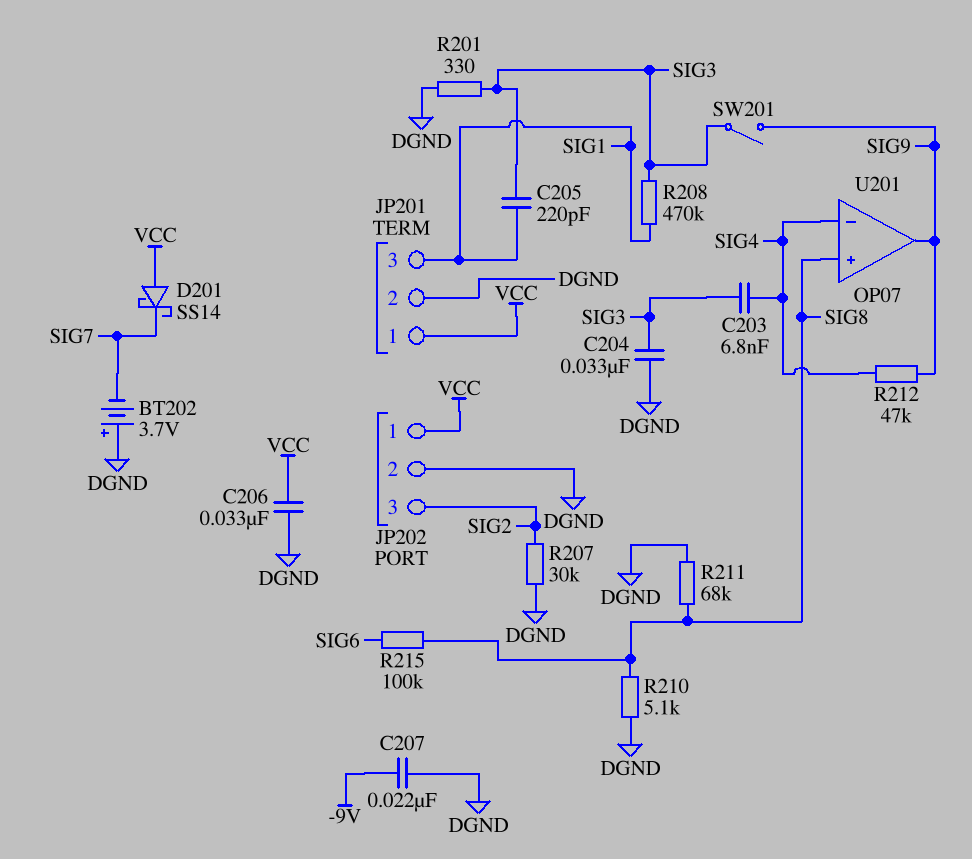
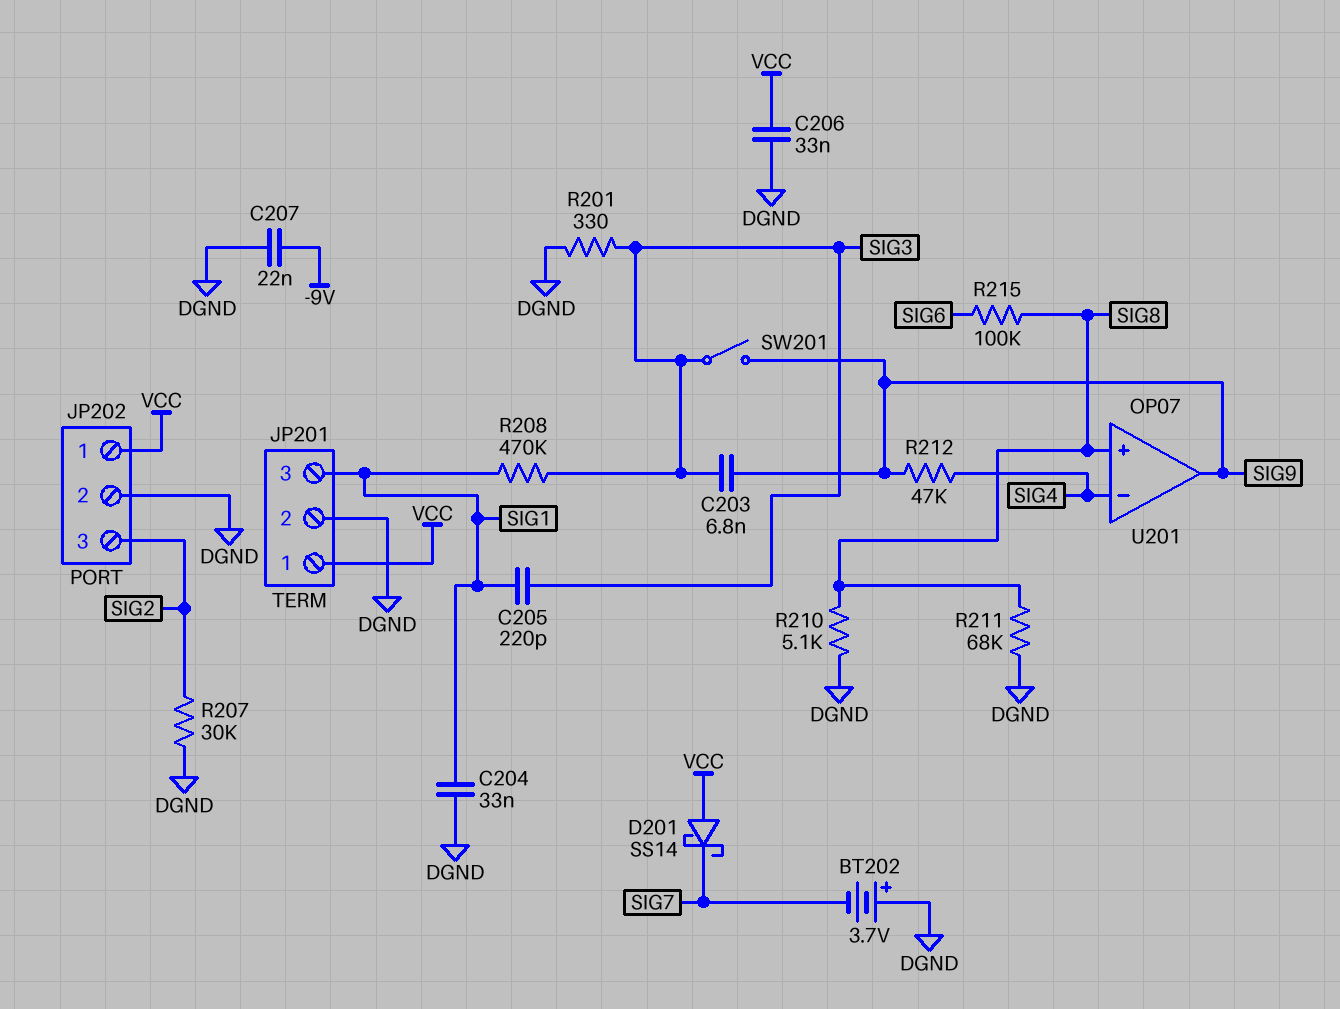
C203: 6.8nF (SIG3, SIG4) -> 6.8nF (SIG3, SIG9)
C204: 33nF (DGND, SIG3) -> 33nF (DGND, SIG1)

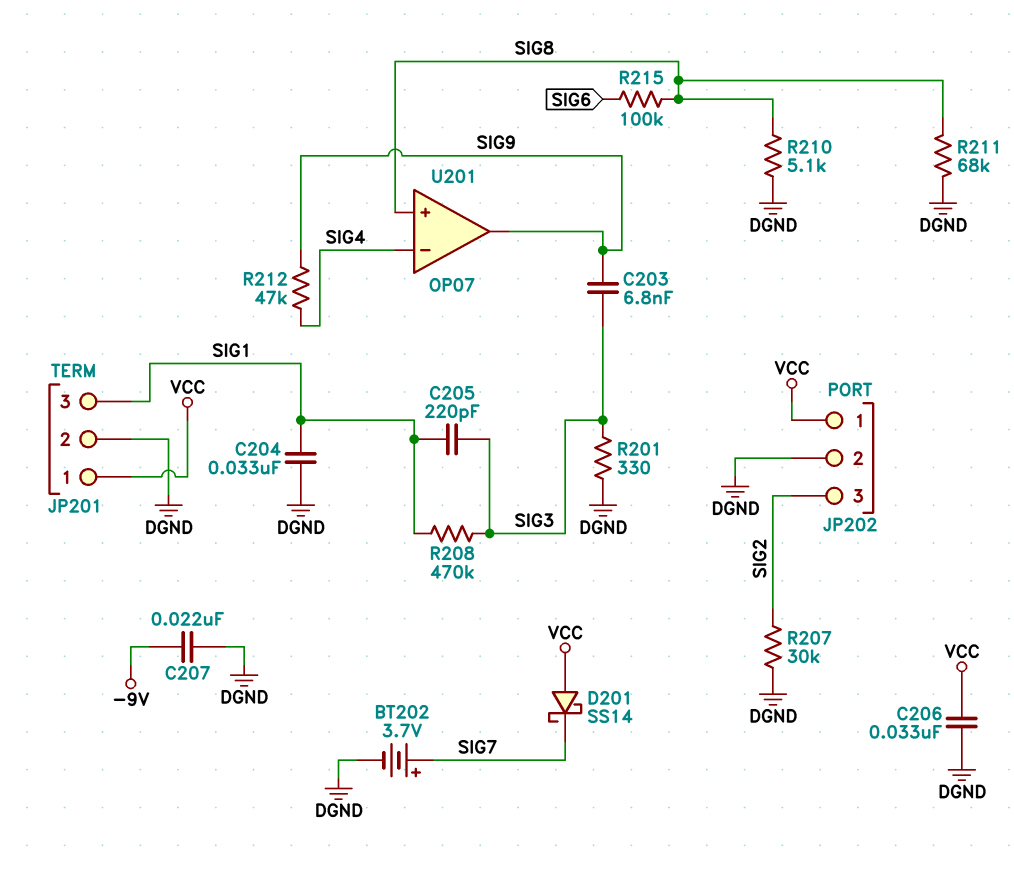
BT202: 3.7V (plus DGND, minus SIG7) -> 3.7V (plus SIG7, minus DGND)
SW201: switch (SIG3, SIG9) -> none

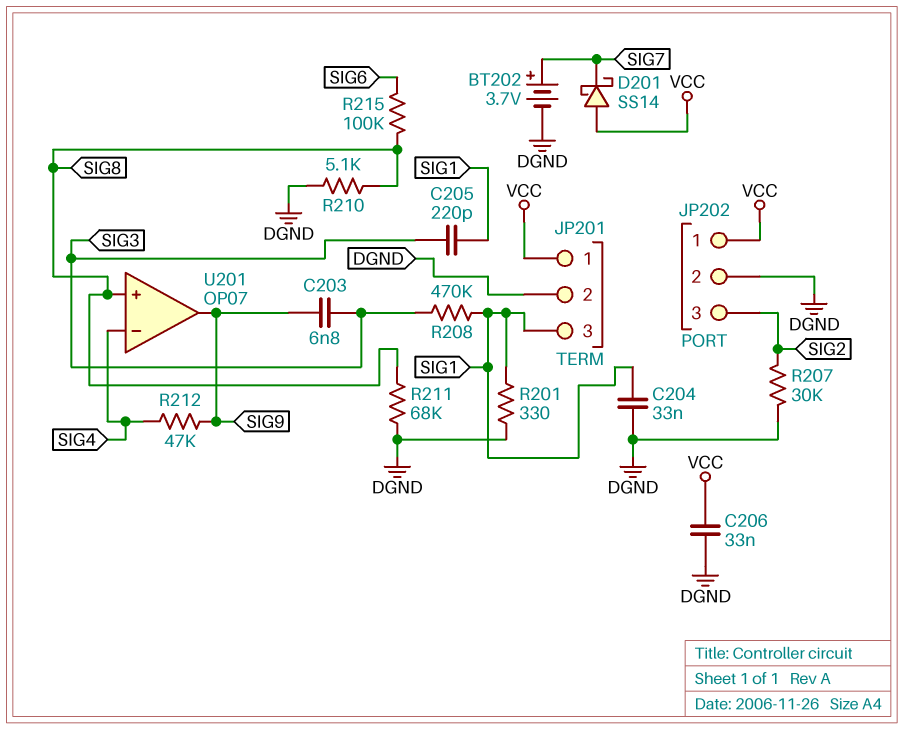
C207: 22nF (-9V, DGND) -> none
R201: 330 (DGND, SIG3) -> 330 (DGND, SIG1)

